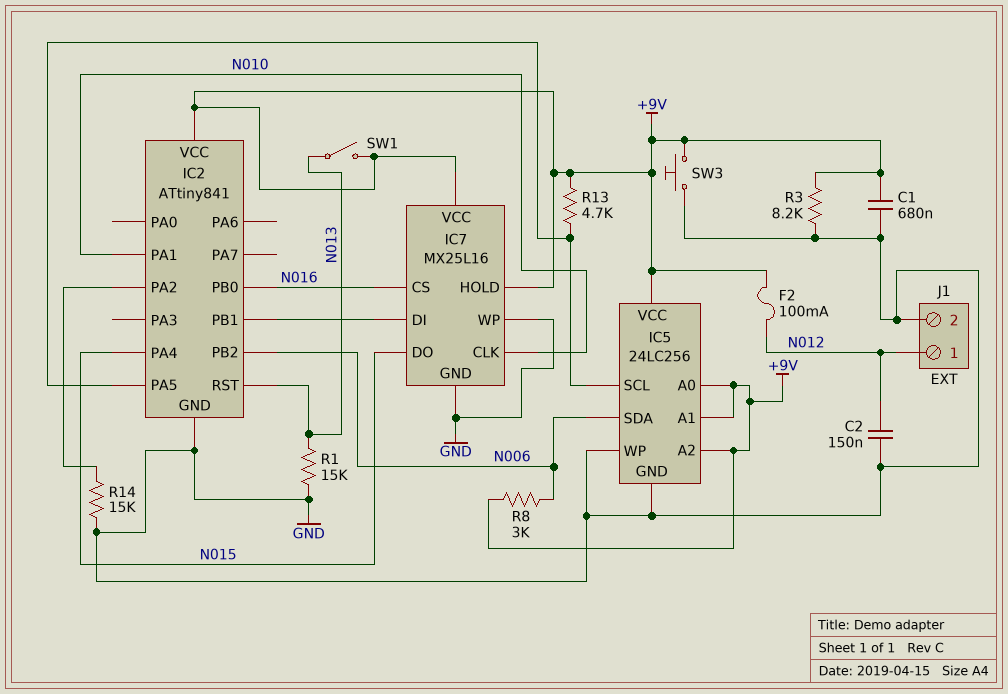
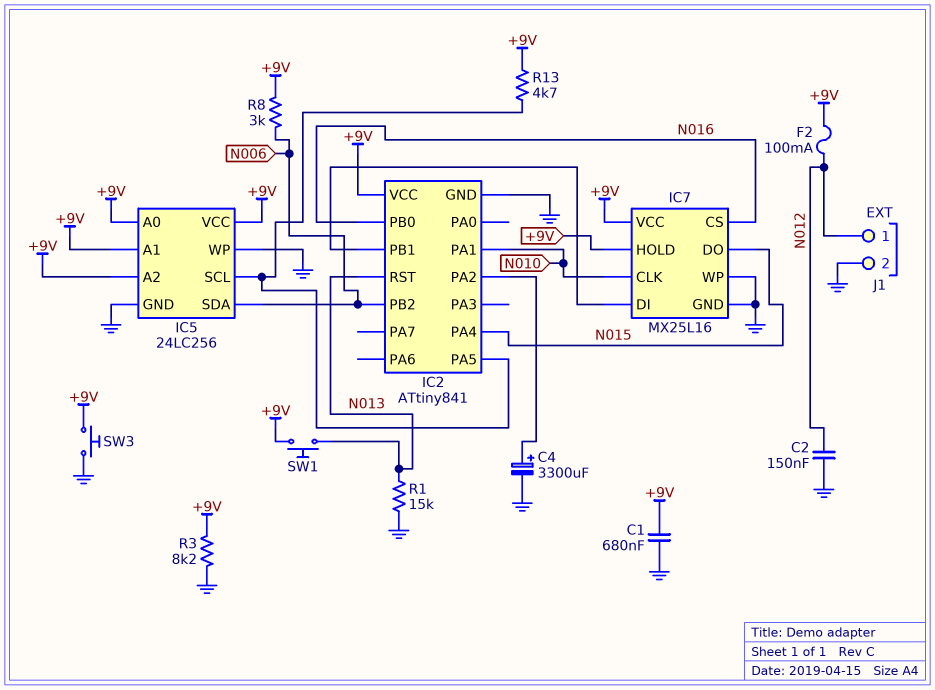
C4: none -> 3300uF (plus IC2/PA2, minus GND)
R14: 15k (GND, IC2/PA2) -> none
SW1: switch (+9V, N013) -> button (+9V, N013)

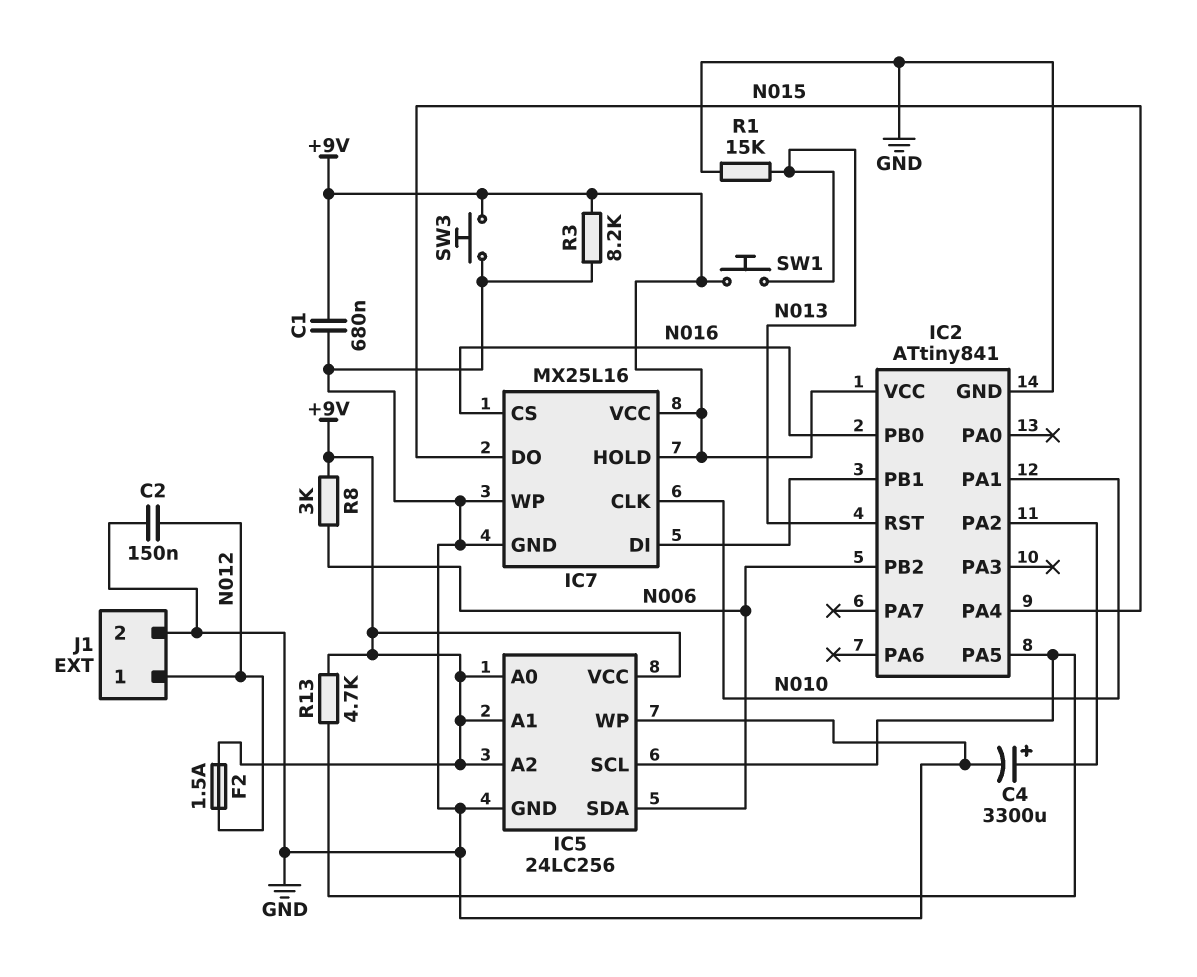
F2: 100mA (+9V, N012) -> 1.5A (+9V, N012)

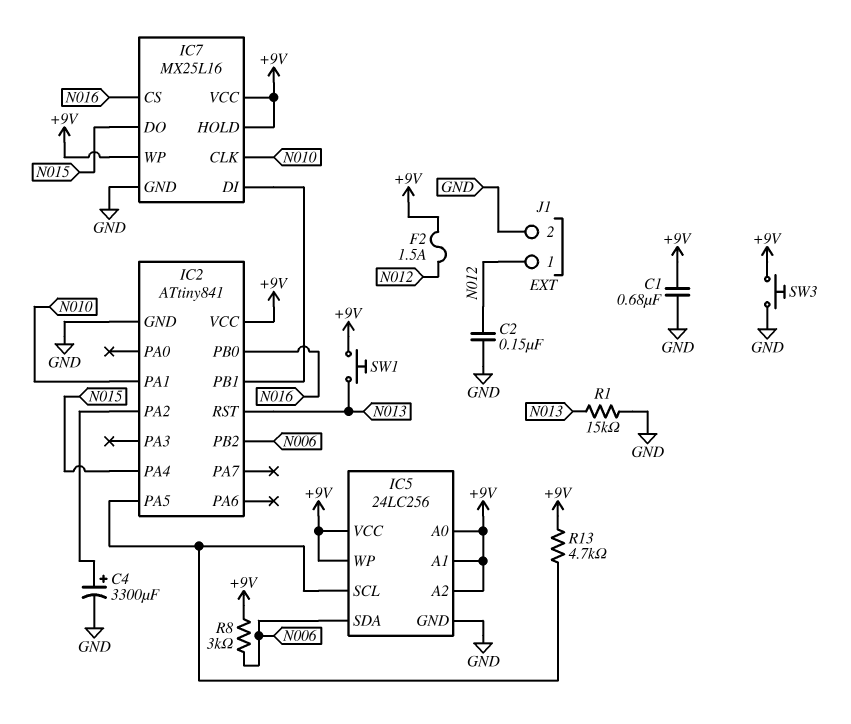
IC5 pin WP: GND -> +9V
IC7 pin WP: GND -> +9V
R3: 8.2k (+9V, GND) -> none

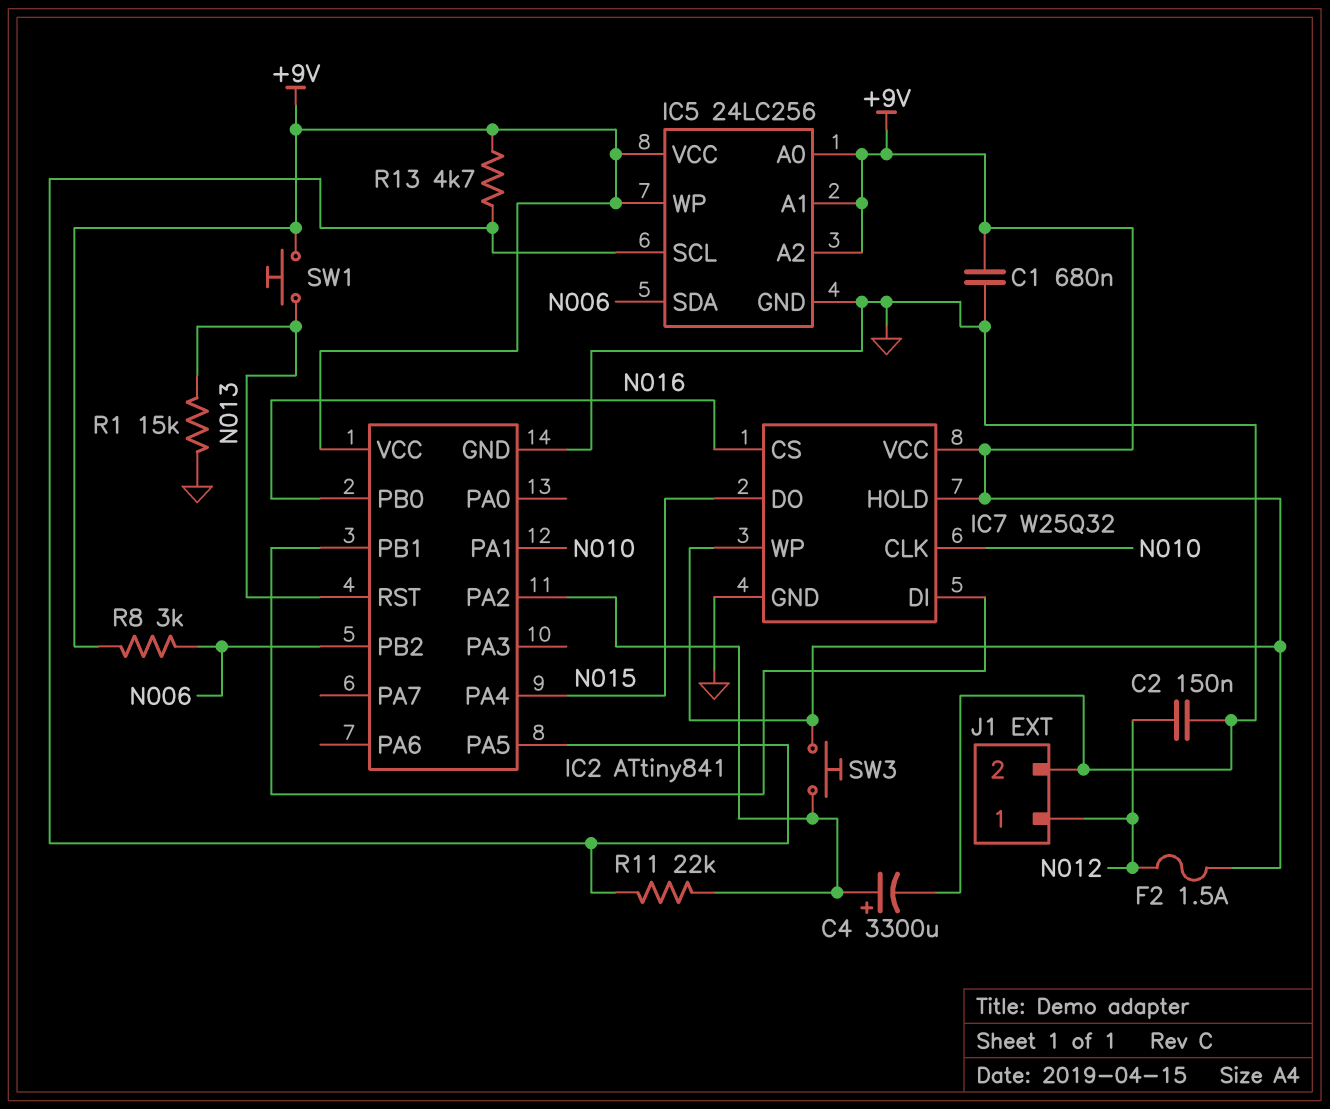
IC7: MX25L16 -> W25Q32
R11: none -> 22k (IC2/PA2, IC2/PA5)
SW3: button (+9V, GND) -> button (+9V, IC2/PA2)

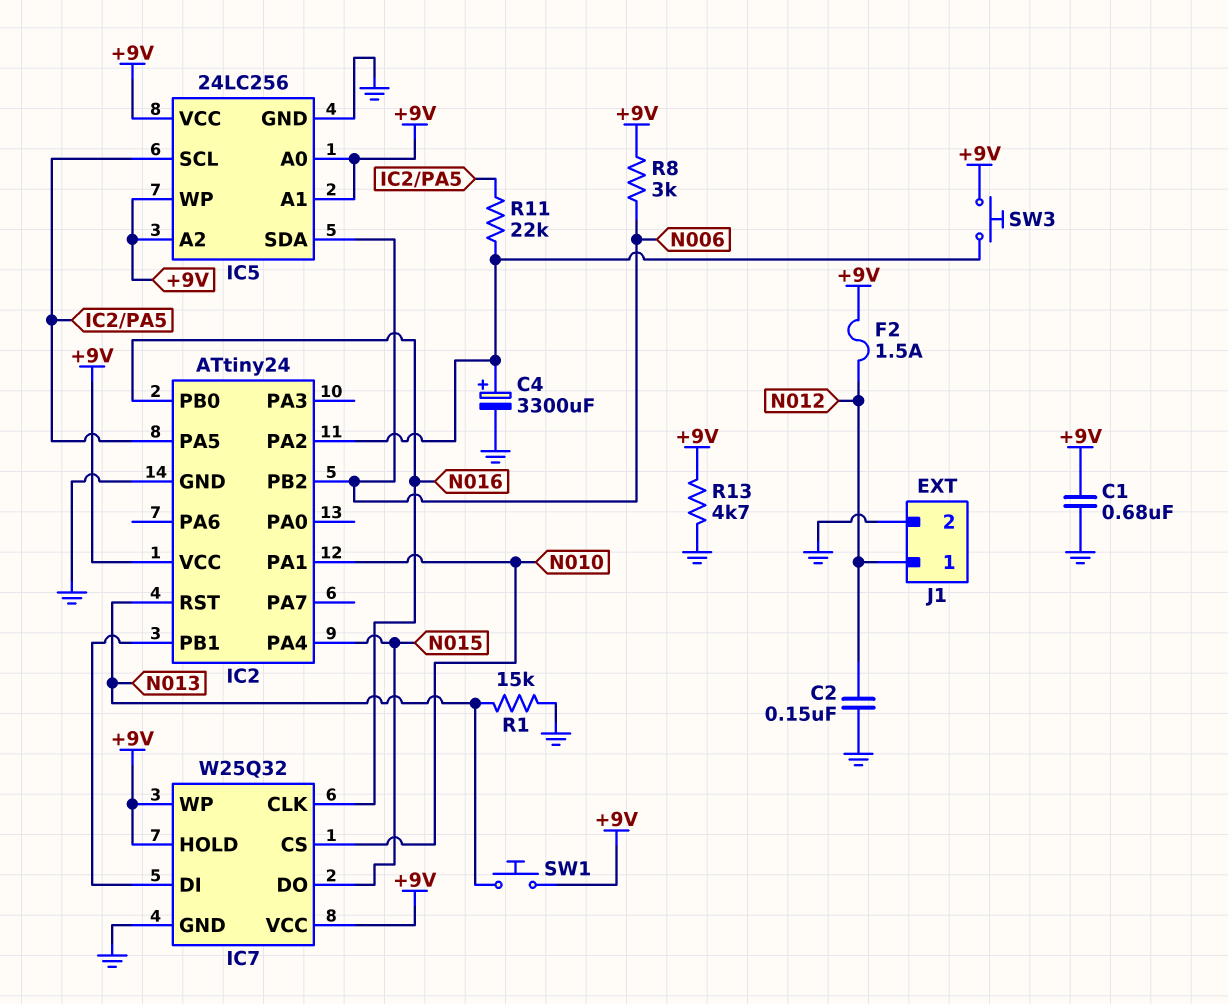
IC2: ATtiny841 -> ATtiny24
IC7 pin CLK: N010 -> N016
IC7 pin CS: N016 -> N010
R13: 4.7k (+9V, IC2/PA5) -> 4.7k (+9V, GND)

